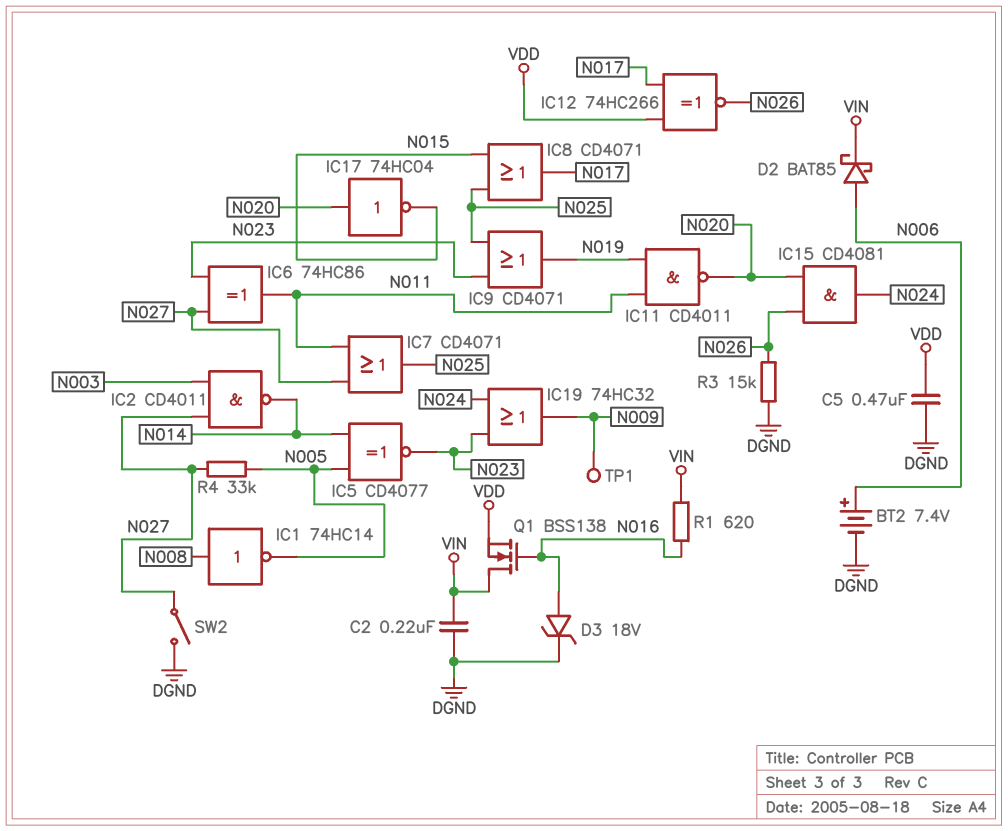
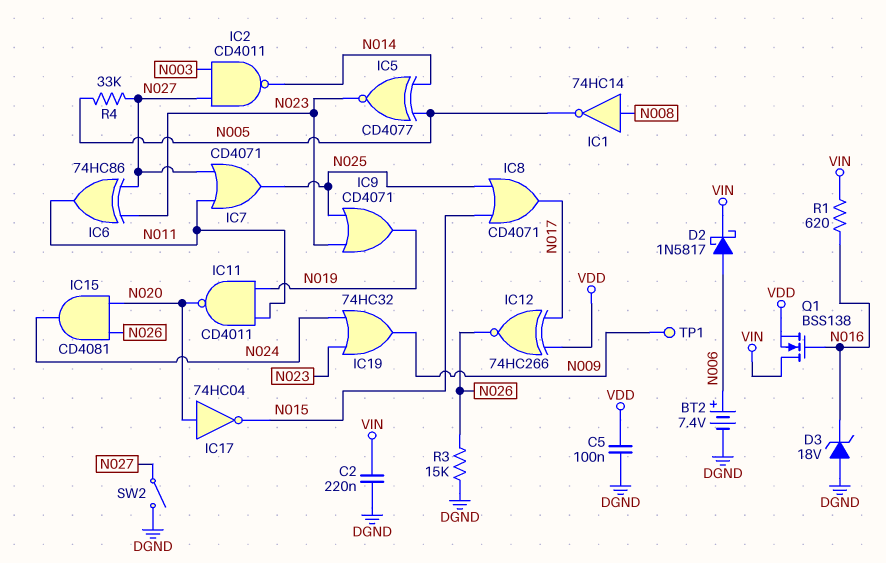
C5: 470nF (DGND, VDD) -> 100nF (DGND, VDD)
D2: schottky BAT85 (A N006, K VIN) -> schottky 1N5817 (A N006, K VIN)
D3: zener 18V (A N016, K DGND) -> zener 18V (A DGND, K N016)

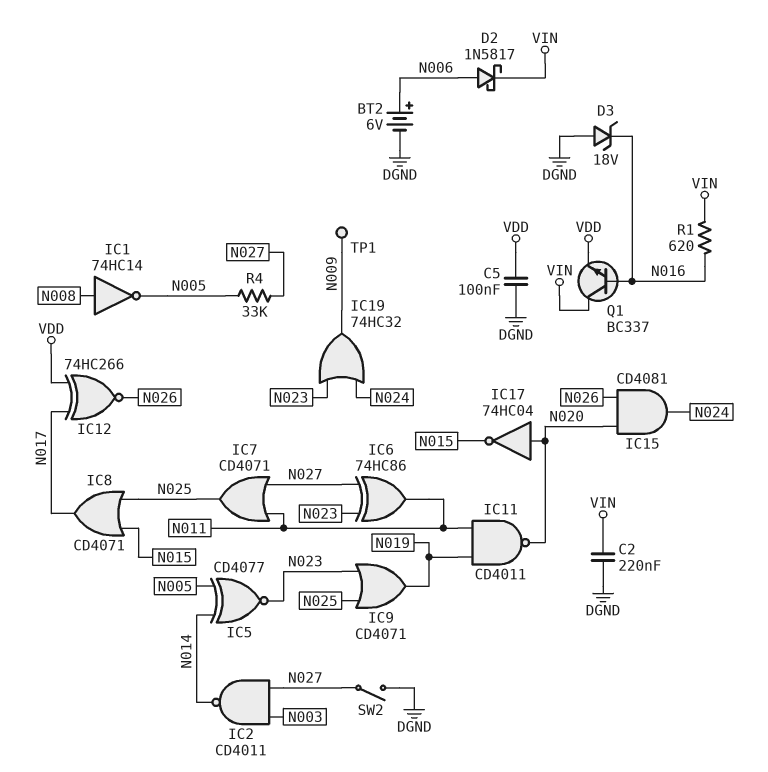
BT2: 7.4V (plus N006, minus DGND) -> 6V (plus N006, minus DGND)
Q1: NMOS BSS138 (G N016, D VIN, S VDD) -> NPN BC337 (B N016, C VIN, E VDD)
R3: 15k (DGND, N026) -> none

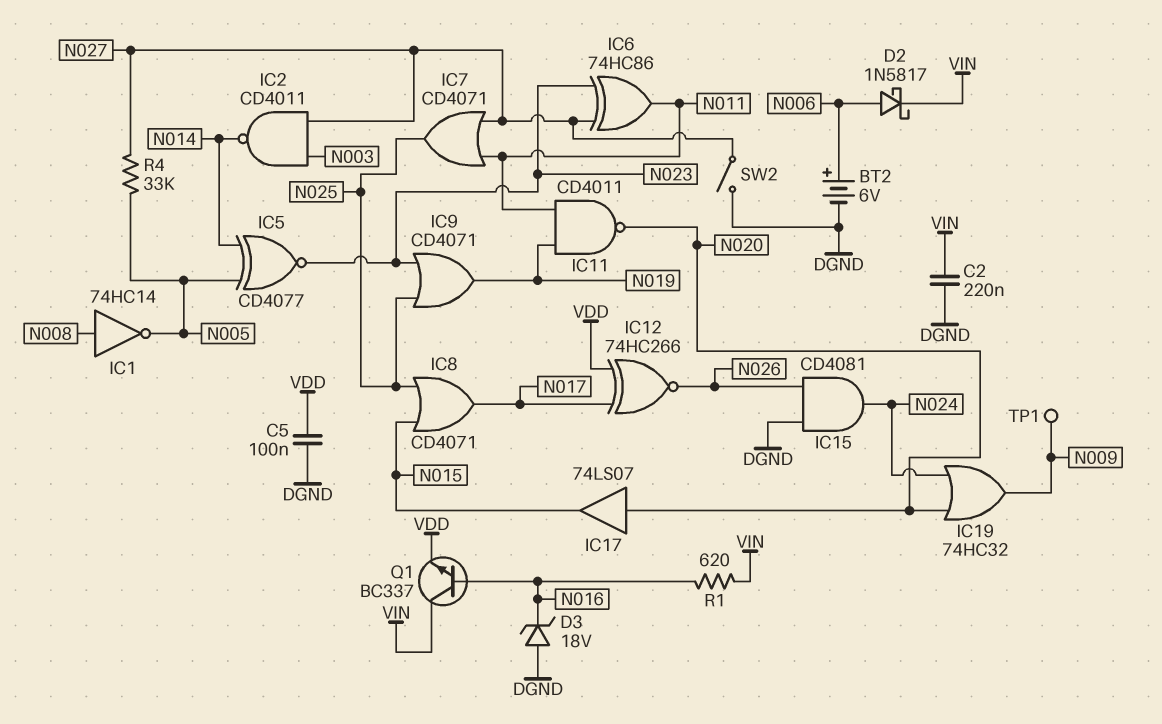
IC15: AND CD4081 (in N020, in N026, out N024) -> AND CD4081 (in DGND, in N026, out N024)
IC17: NOT 74HC04 (in N020, out N015) -> buffer 74LS07 (in N020, out N015)
IC19: OR 74HC32 (in N023, in N024, out N009) -> OR 74HC32 (in N020, in N024, out N009)

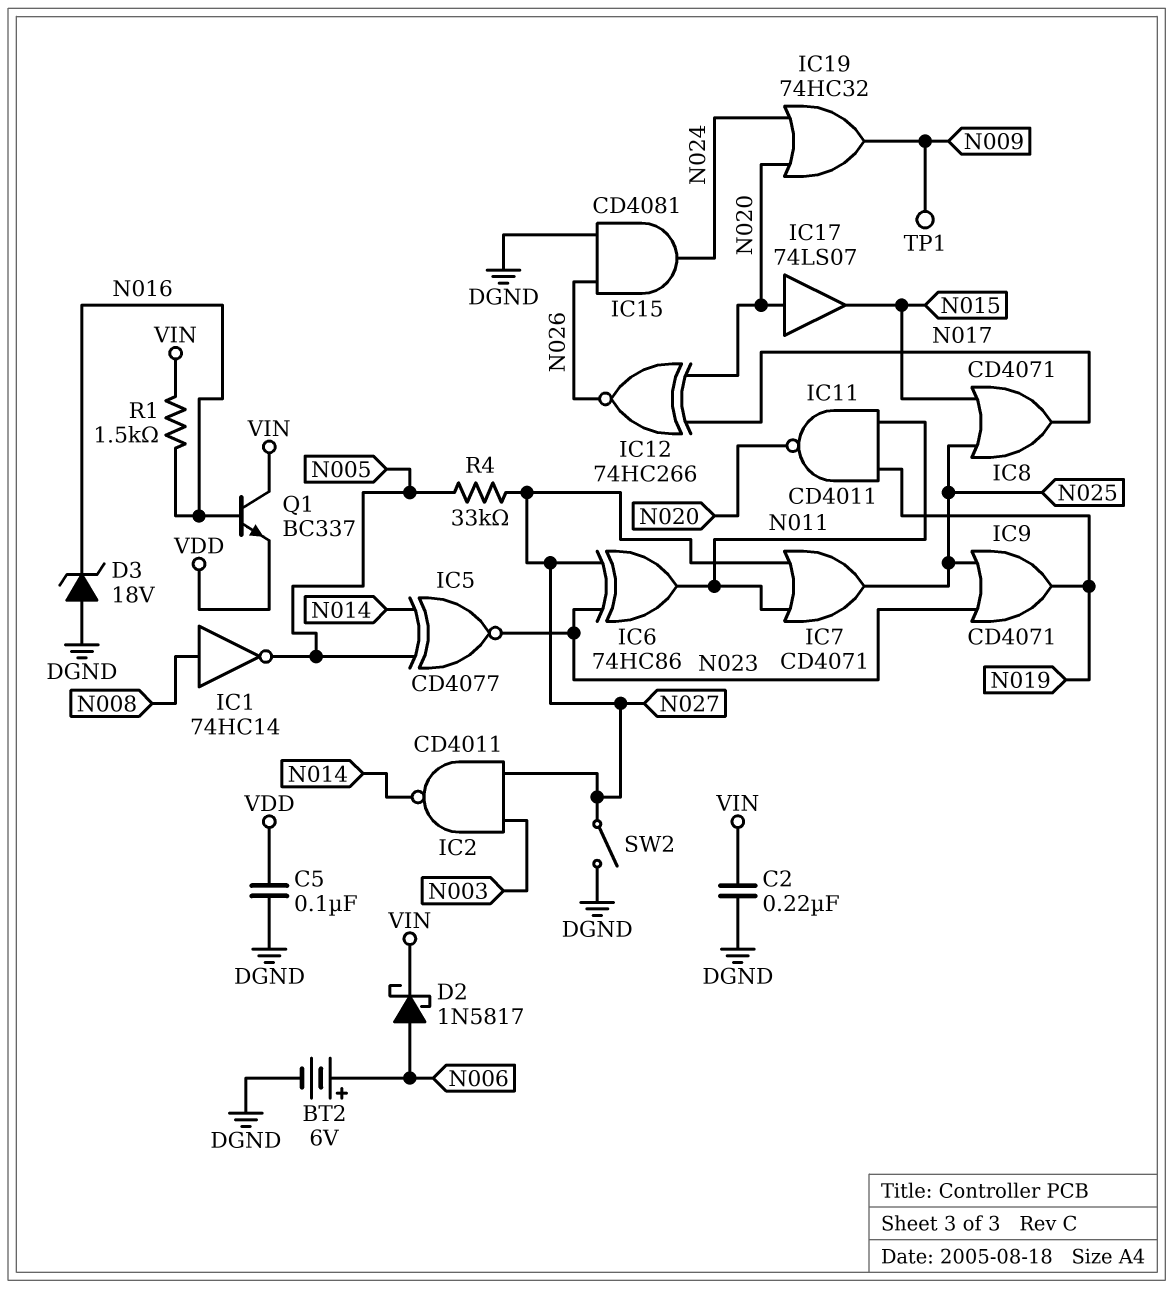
IC12: XNOR 74HC266 (in N017, in VDD, out N026) -> XNOR 74HC266 (in N017, in N020, out N026)
R1: 620 (N016, VIN) -> 1.5k (N016, VIN)

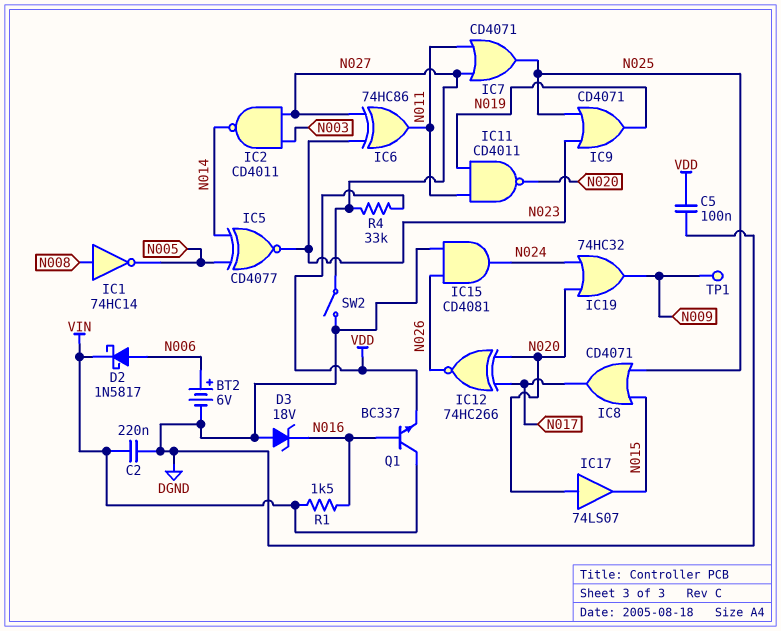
R4: 33k (N005, N027) -> 33k (N027, VDD)

